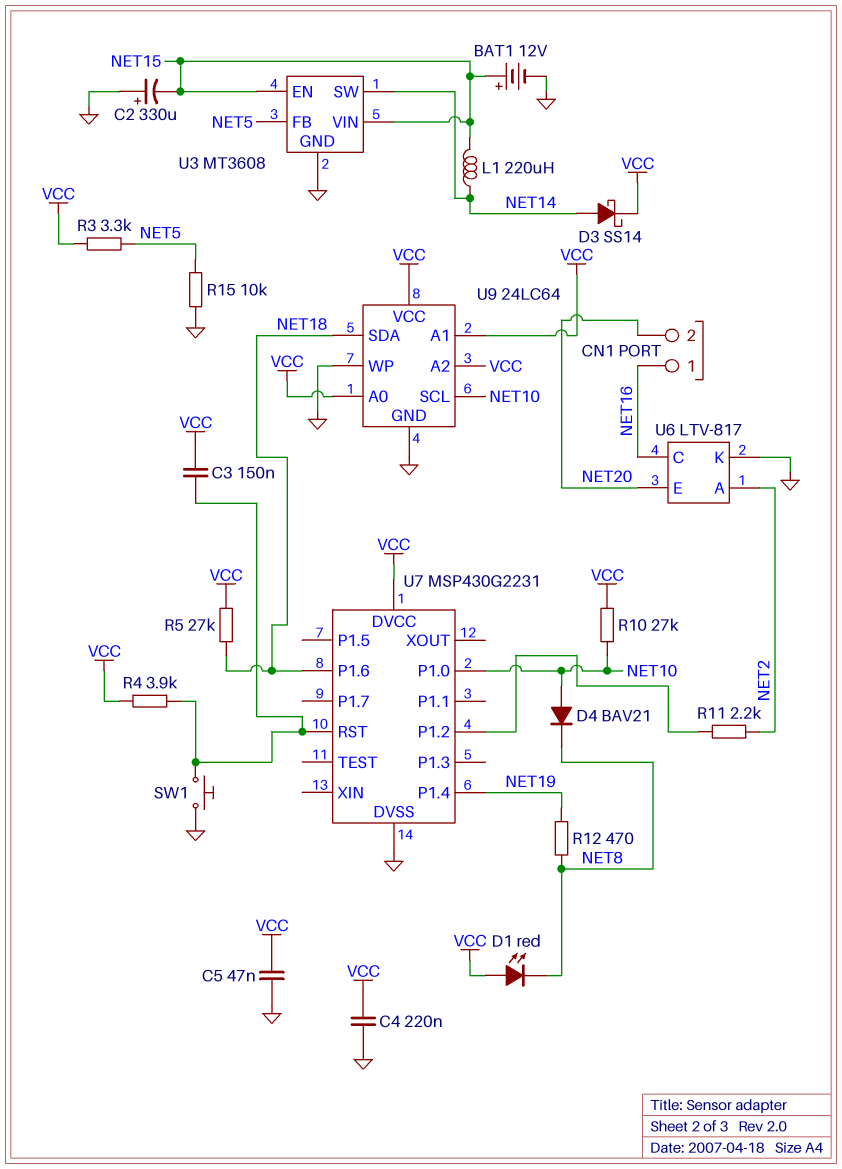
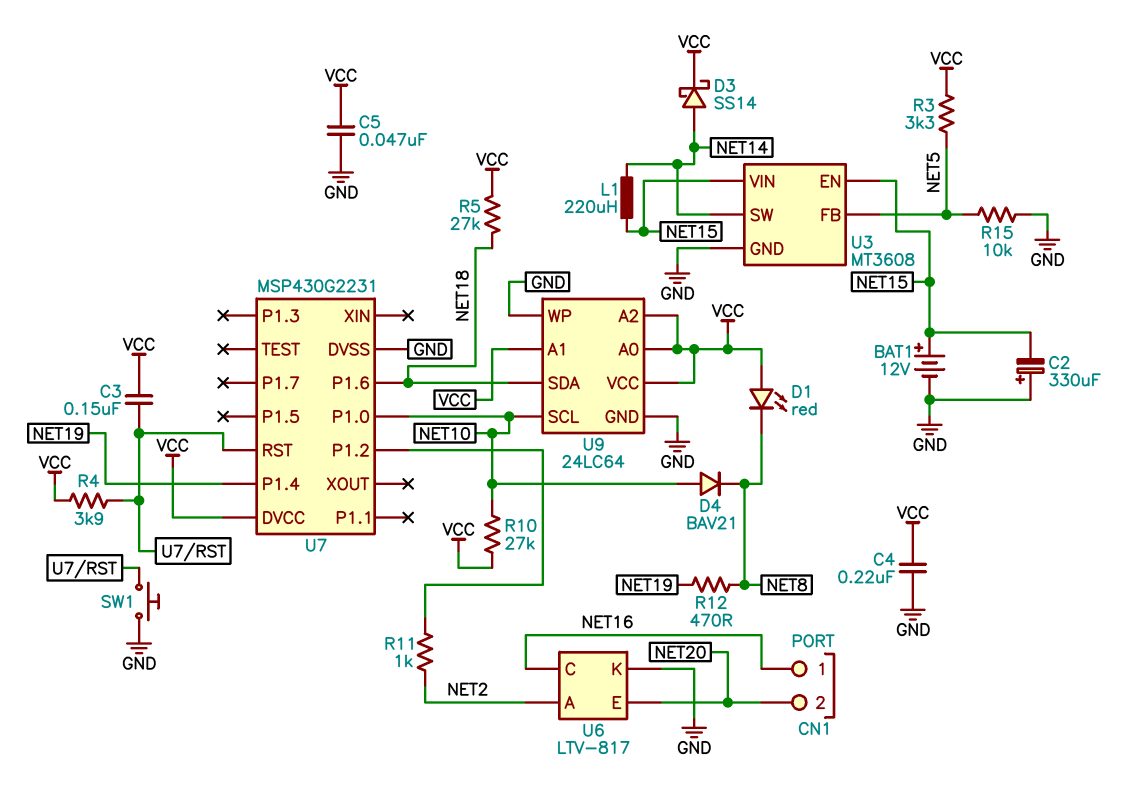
R11: 2.2k (NET2, U7/P1.2) -> 1k (NET2, U7/P1.2)

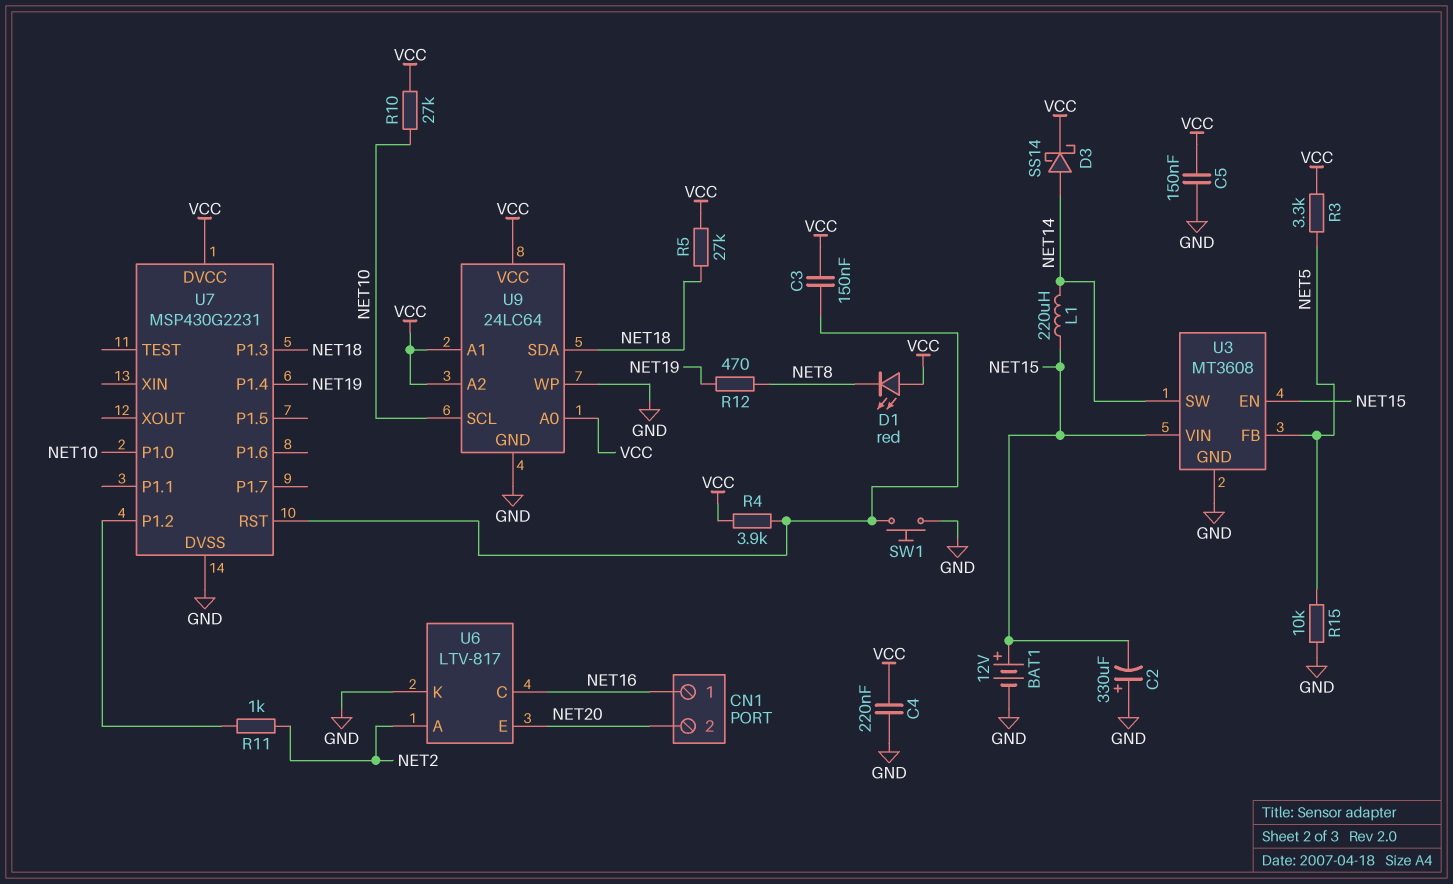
C5: 47nF (GND, VCC) -> 150nF (GND, VCC)
D4: diode BAV21 (A NET10, K NET8) -> none
U7 pin P1.3: none -> NET18
U7 pin P1.6: NET18 -> none

